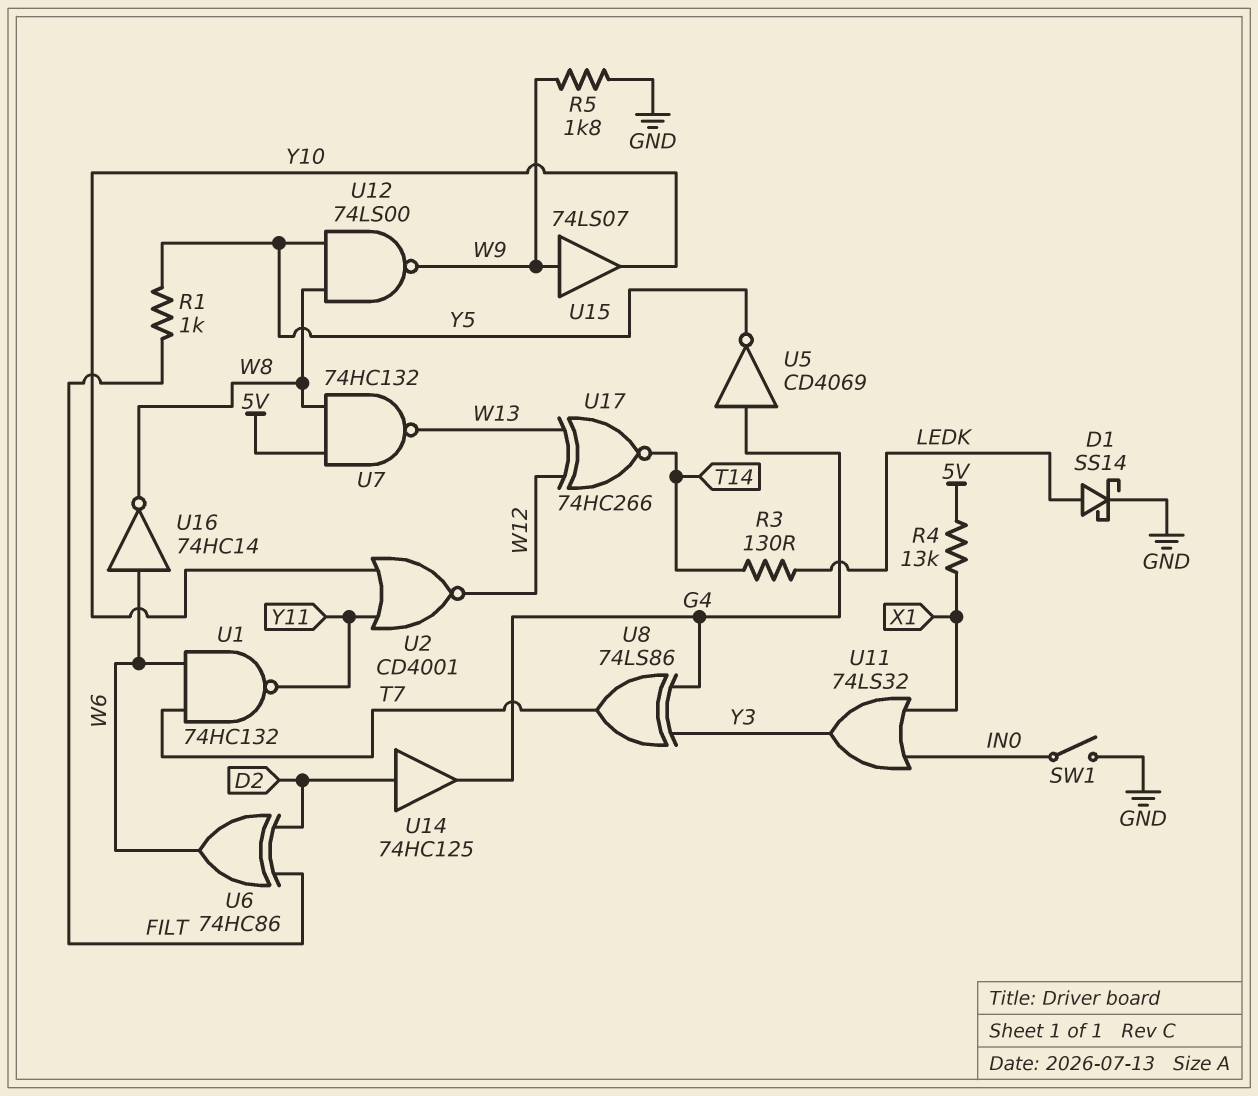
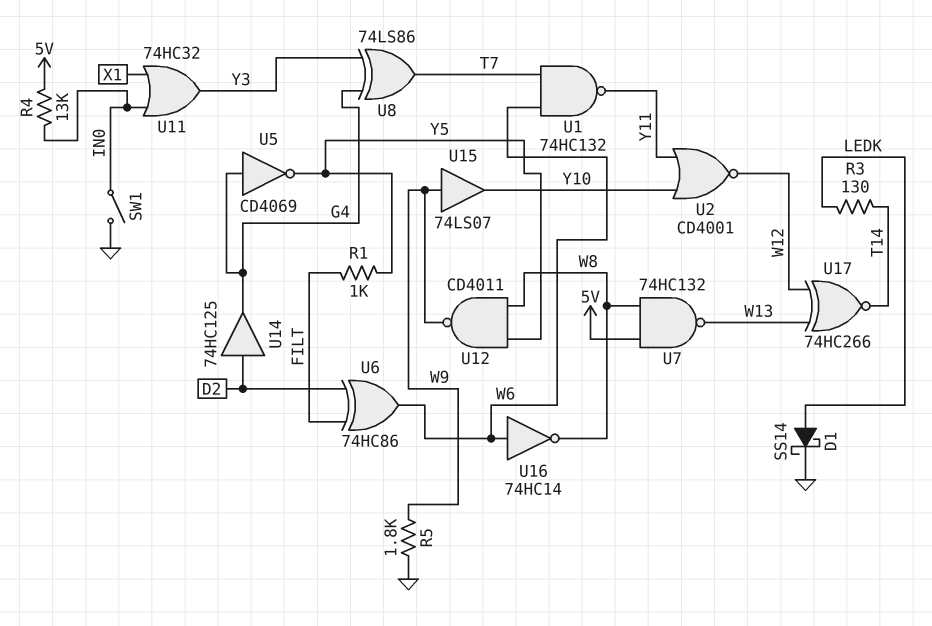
R4: 13k (5V, X1) -> 13k (5V, IN0)
U11: OR 74LS32 (in IN0, in X1, out Y3) -> OR 74HC32 (in IN0, in X1, out Y3)
U12: NAND 74LS00 (in W8, in Y5, out W9) -> NAND CD4011 (in W8, in Y5, out W9)

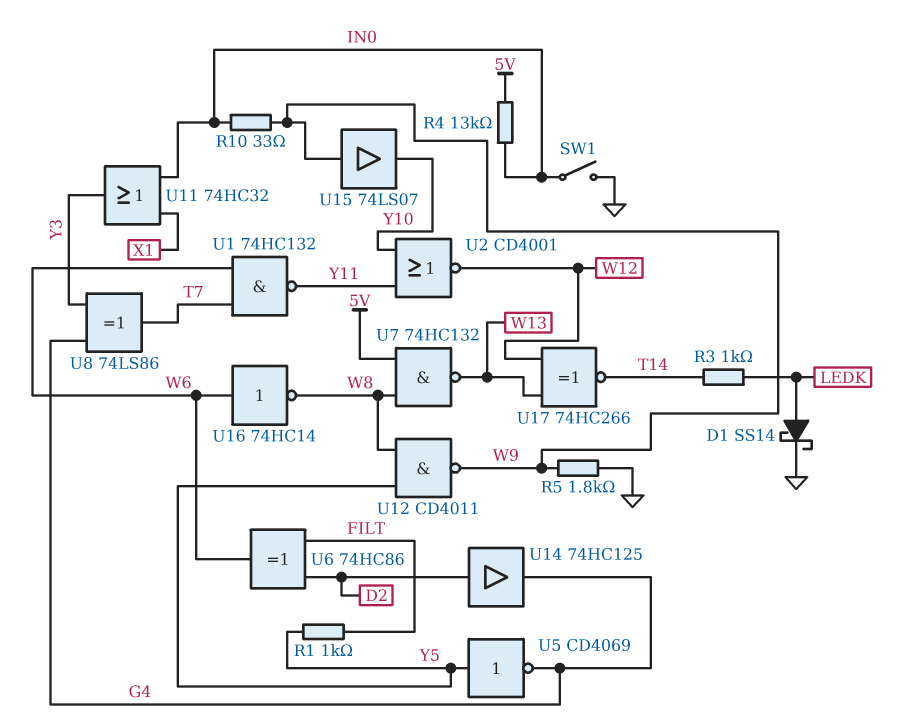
R3: 130 (LEDK, T14) -> 1k (LEDK, T14)
R10: none -> 33 (IN0, W9)
U5: NOT CD4069 (in G4, out Y5) -> NOT CD4069 (in Y5, out G4)

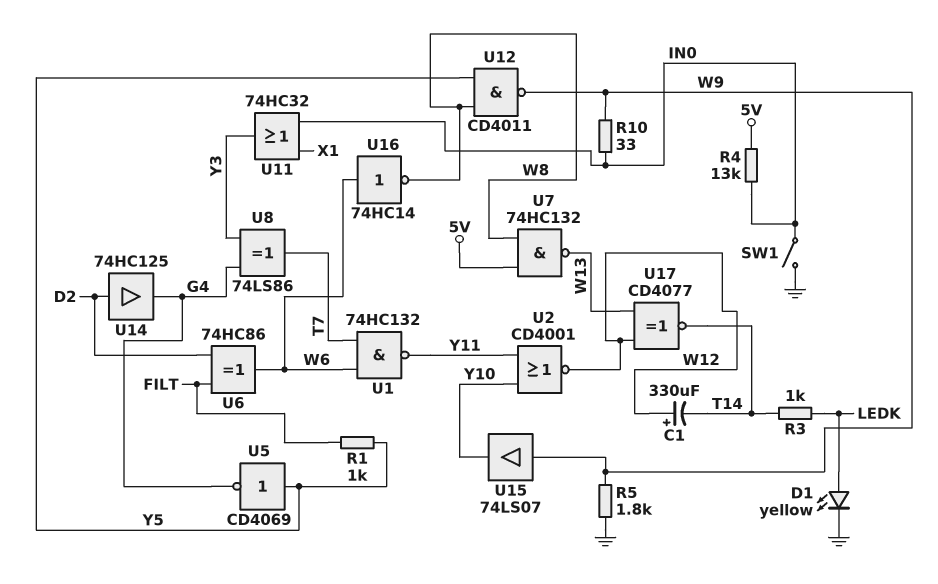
C1: none -> 330uF (plus W12, minus T14)
D1: schottky SS14 (A LEDK, K GND) -> LED yellow (A LEDK, K GND)
U17: XNOR 74HC266 (in W12, in W13, out T14) -> XNOR CD4077 (in W12, in W13, out T14)

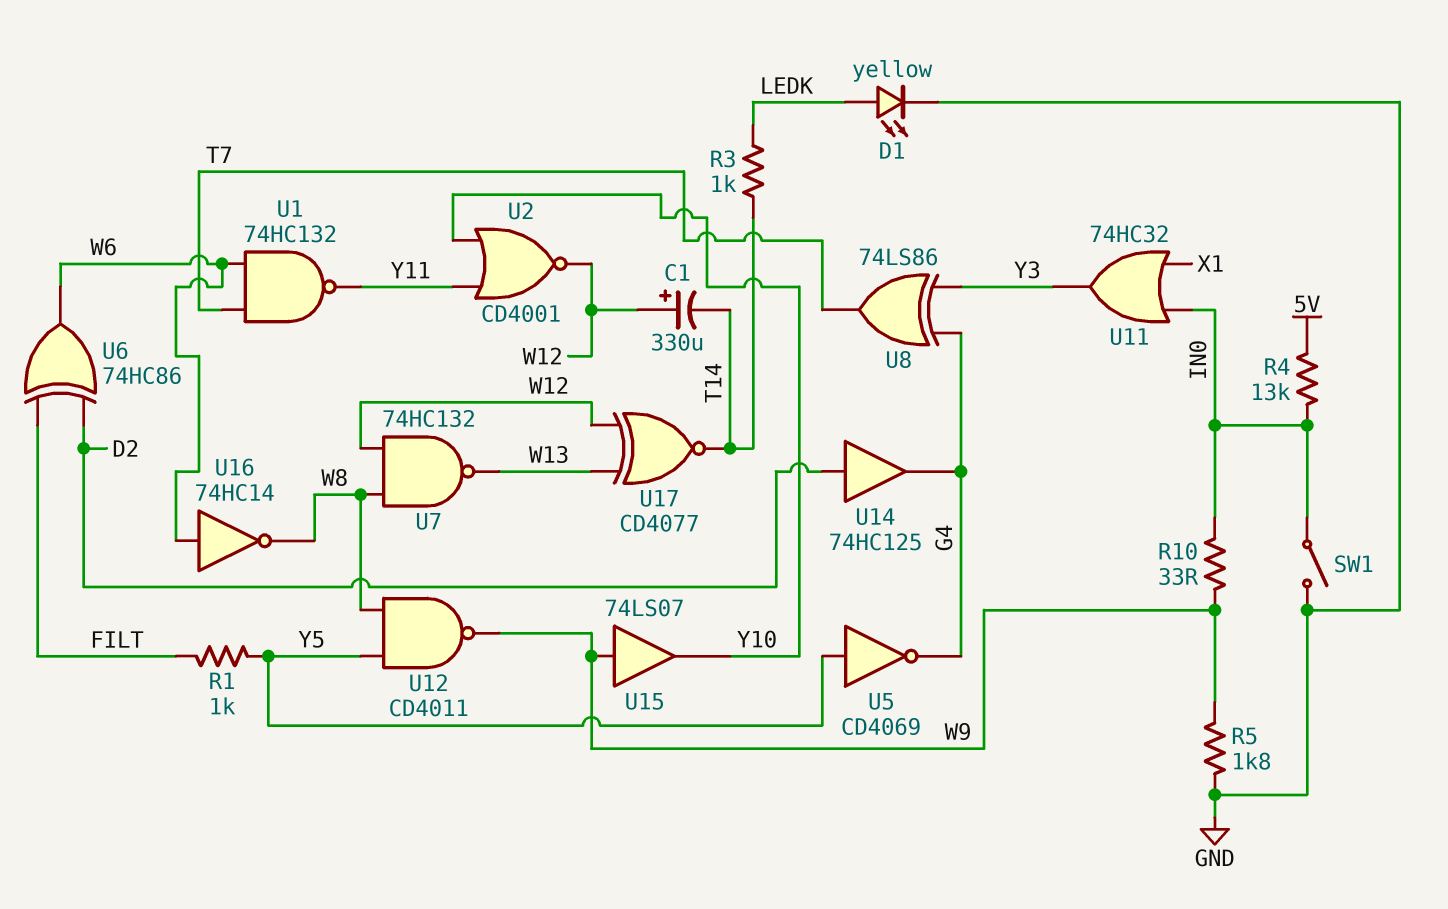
U7: NAND 74HC132 (in 5V, in W8, out W13) -> NAND 74HC132 (in W8, in W12, out W13)

